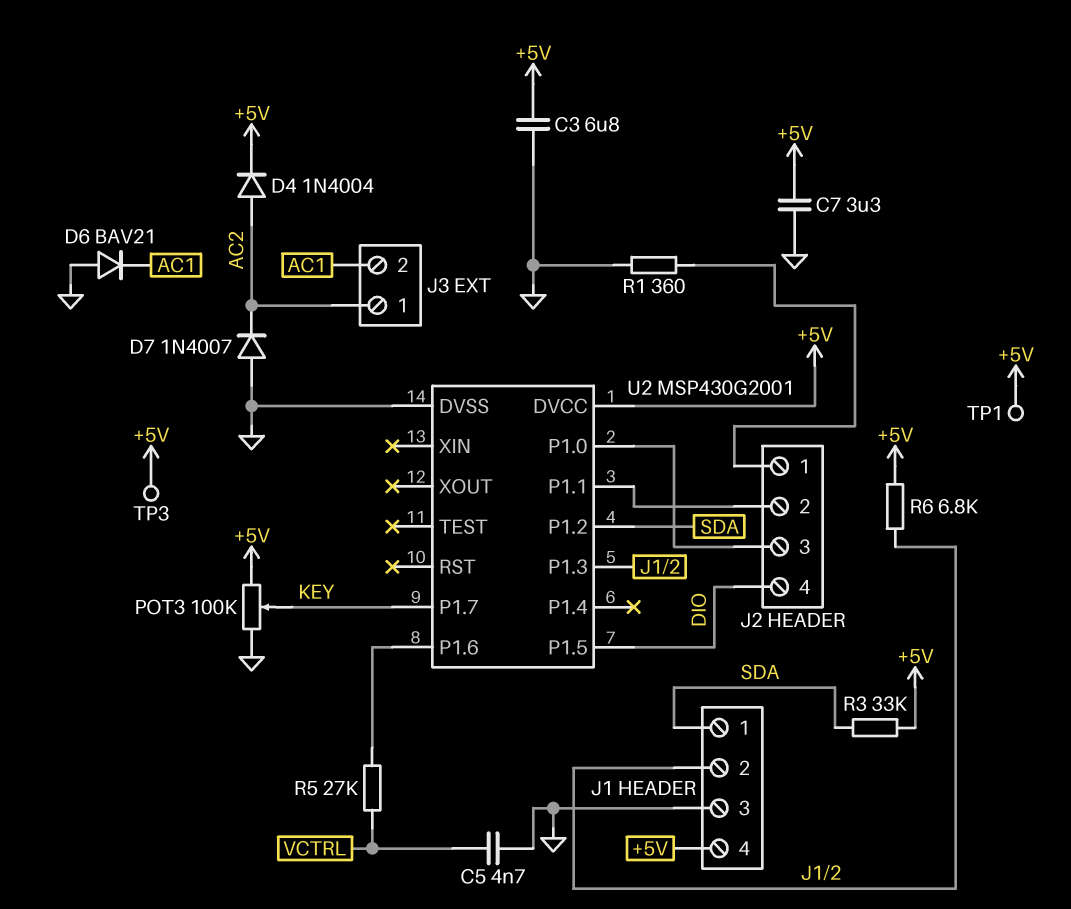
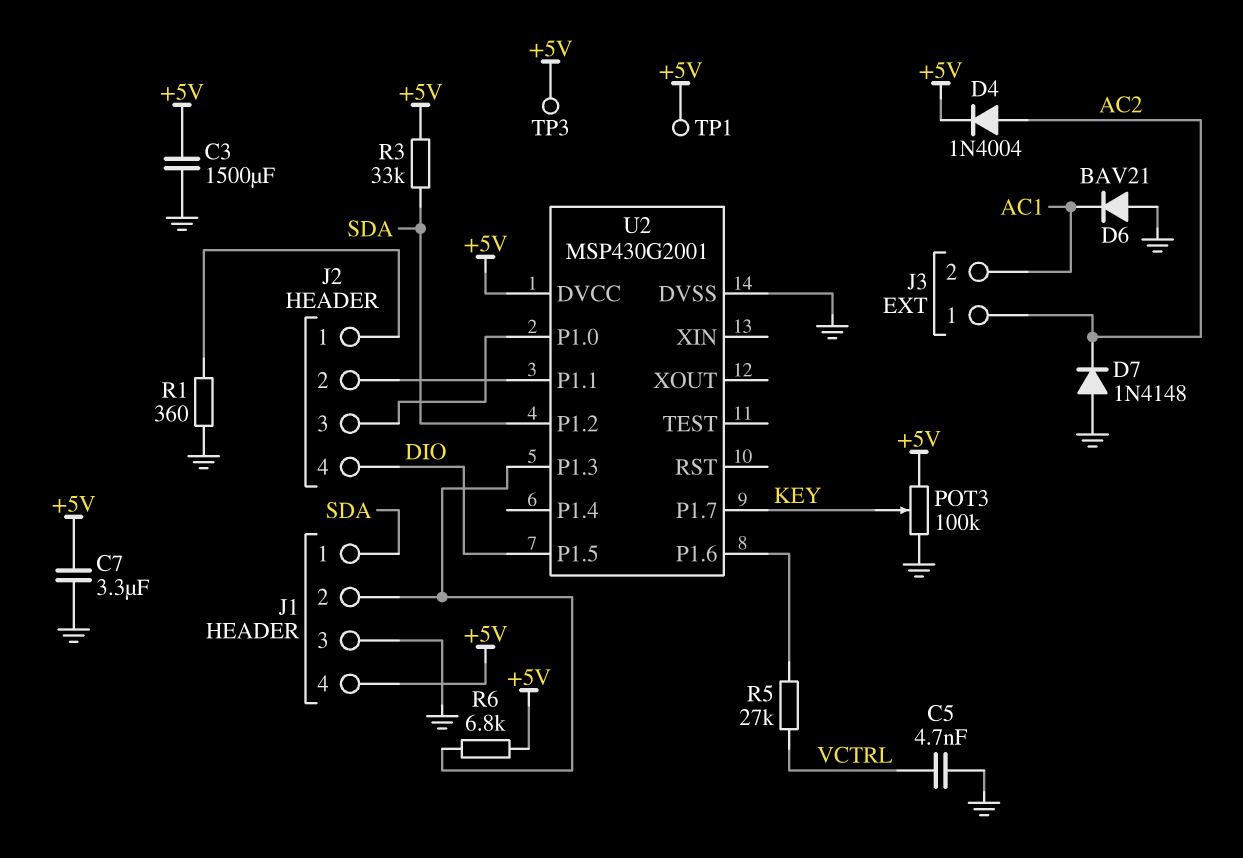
C3: 6.8uF (+5V, GND) -> 1500uF (+5V, GND)
D7: diode 1N4007 (A GND, K AC2) -> diode 1N4148 (A GND, K AC2)

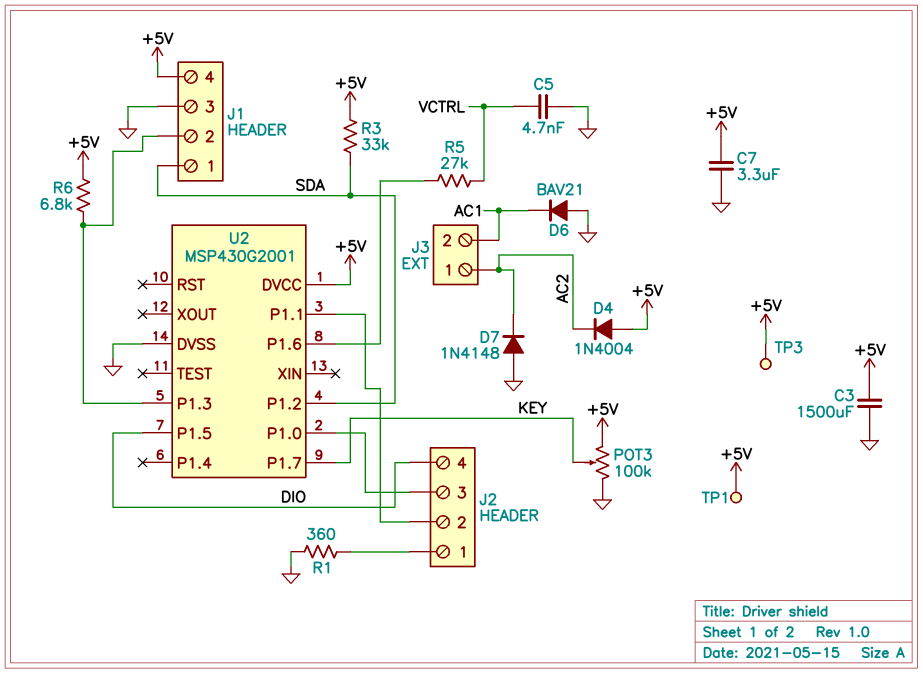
D4: diode 1N4004 (A AC2, K +5V) -> diode 1N4004 (A +5V, K AC2)

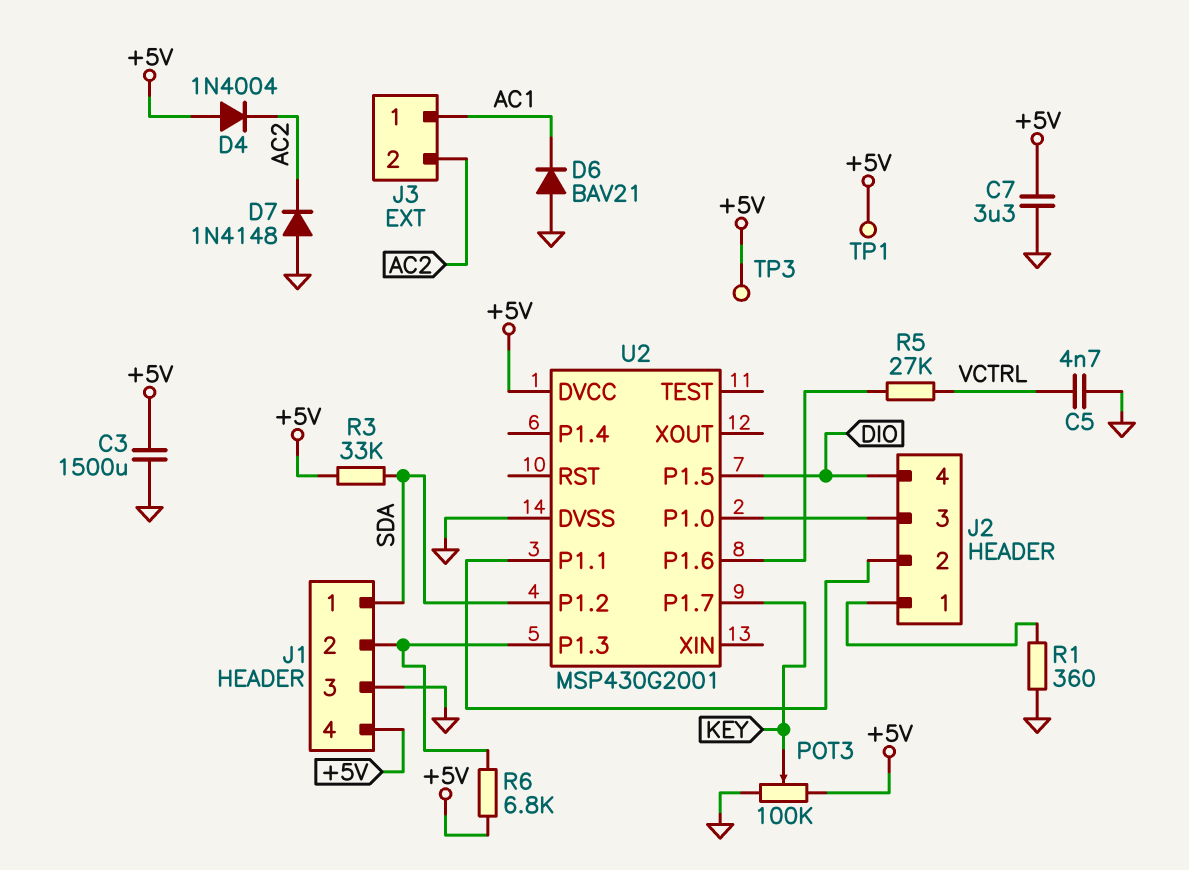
J3 pin 1: AC2 -> AC1
J3 pin 2: AC1 -> AC2

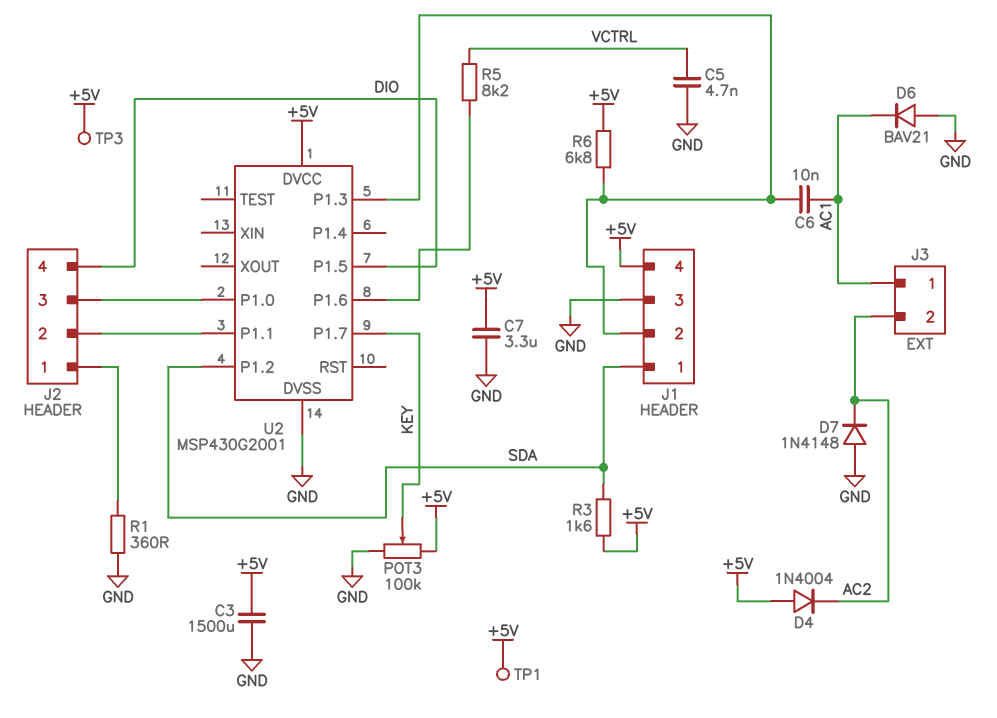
C6: none -> 10nF (AC1, J1/2)
R3: 33k (+5V, SDA) -> 1.6k (+5V, SDA)
R5: 27k (U2/P1.6, VCTRL) -> 8.2k (U2/P1.6, VCTRL)

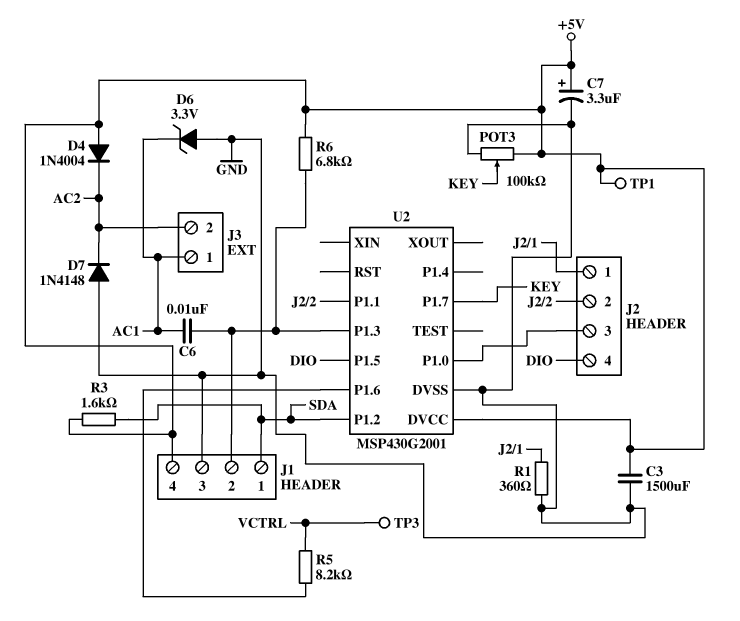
C5: 4.7nF (GND, VCTRL) -> none
C7: 3.3uF (+5V, GND) -> 3.3uF (plus +5V, minus GND)
D6: diode BAV21 (A GND, K AC1) -> zener 3.3V (A GND, K AC1)
TP3: test point (+5V) -> test point (VCTRL)

